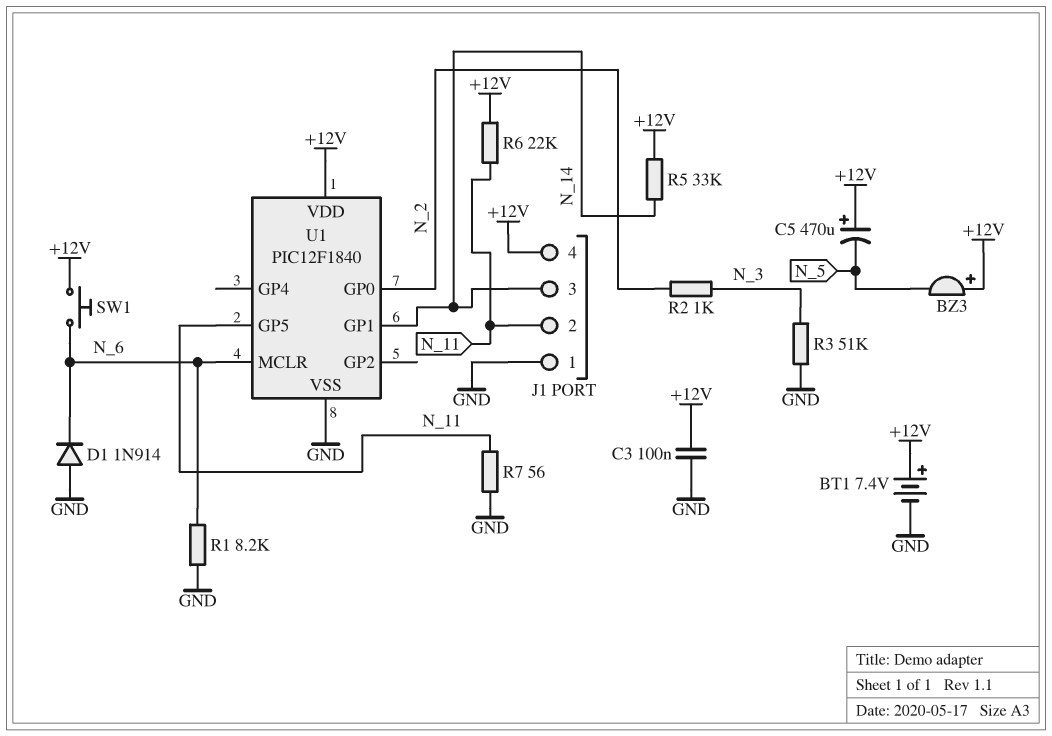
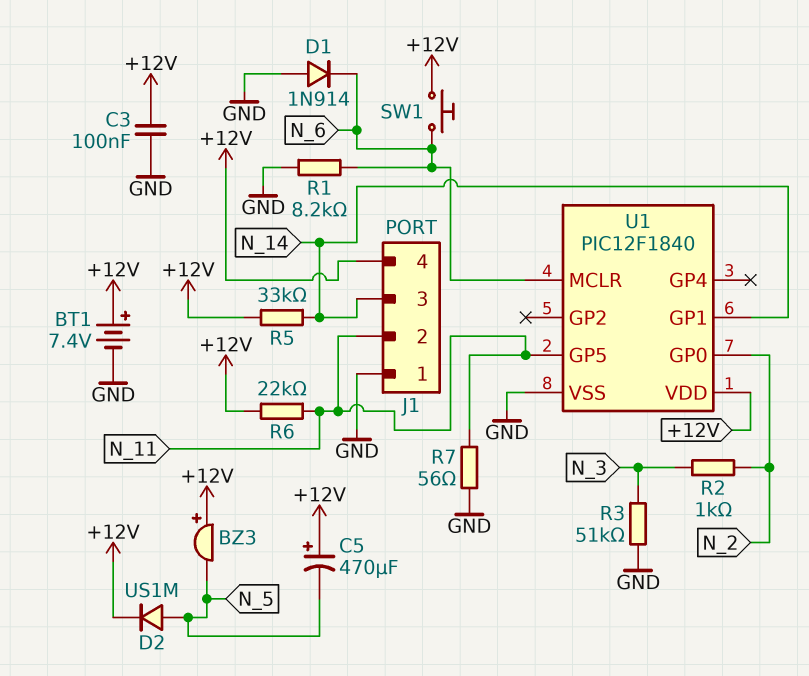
D2: none -> diode US1M (A N_5, K +12V)

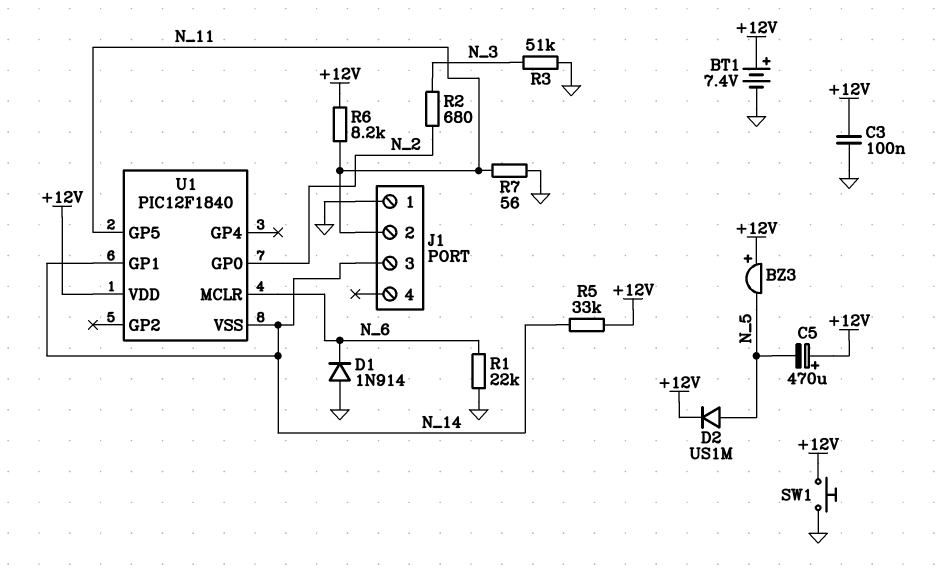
J1 pin 4: +12V -> none
R1: 8.2k (GND, N_6) -> 22k (GND, N_6)
R2: 1k (N_2, N_3) -> 680 (N_2, N_3)
R6: 22k (+12V, N_11) -> 8.2k (+12V, N_11)
SW1: button (+12V, N_6) -> button (+12V, GND)
U1 pin VSS: GND -> N_14

